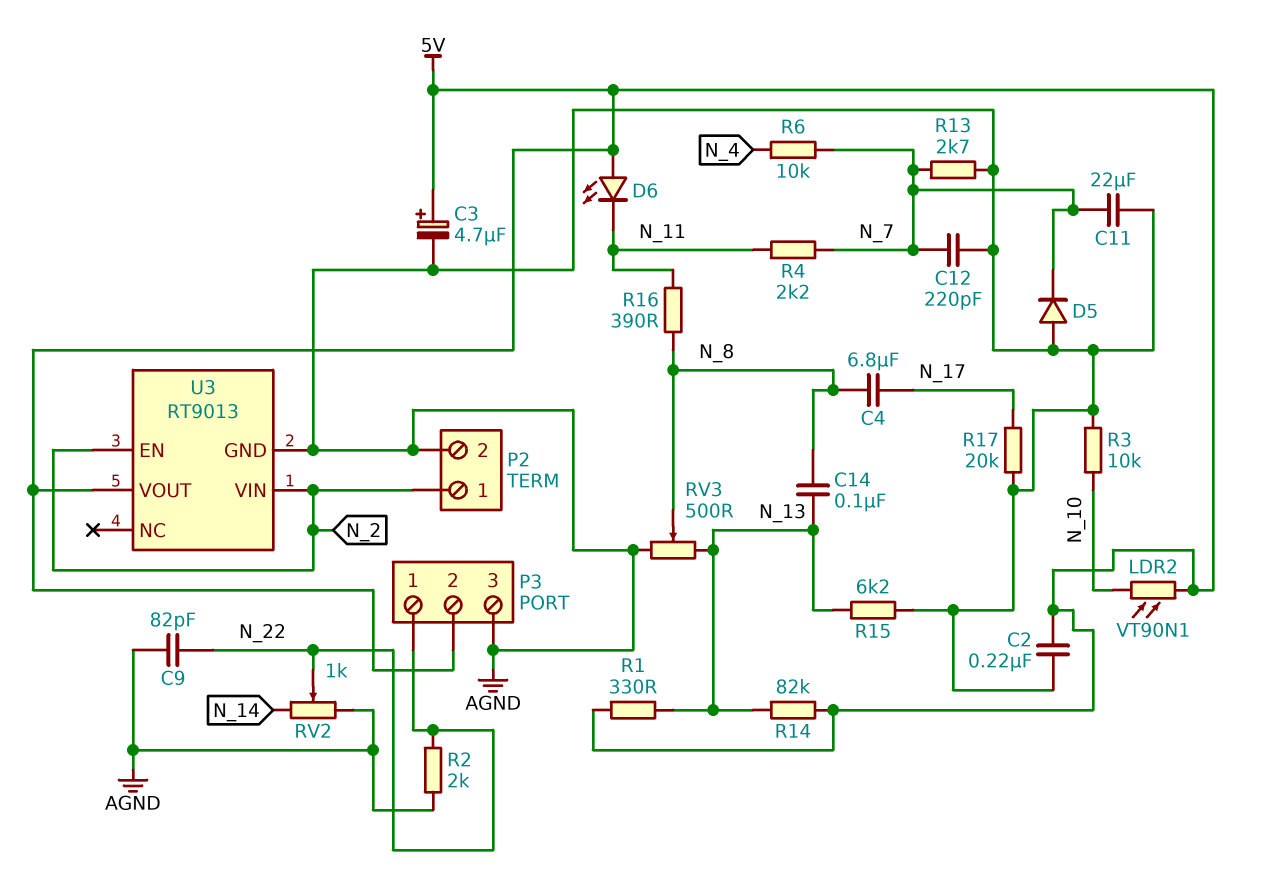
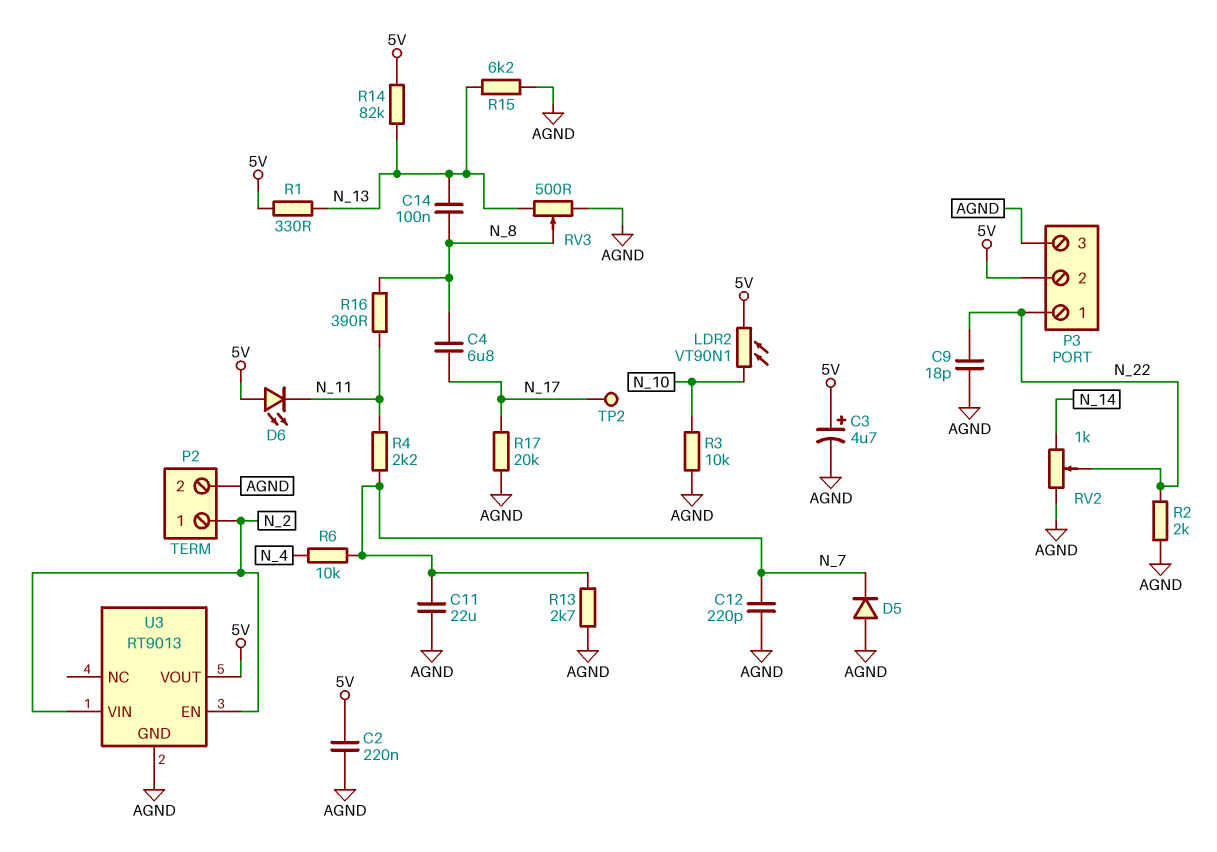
C9: 82pF (AGND, N_22) -> 18pF (AGND, N_22)
TP2: none -> test point (N_17)

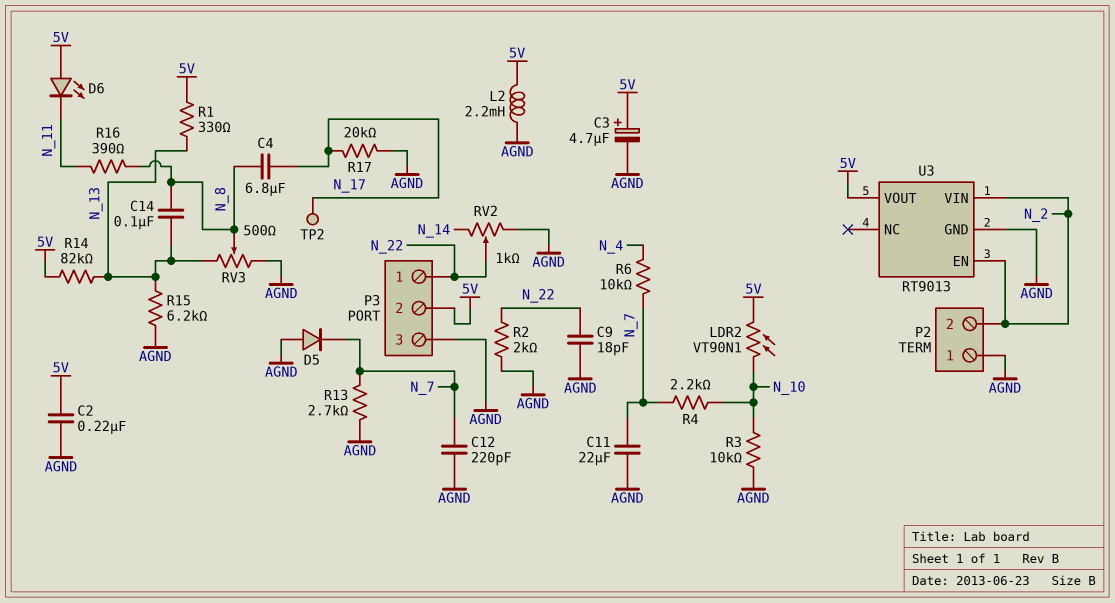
L2: none -> 2.2mH (5V, AGND)
P2 pin 1: N_2 -> AGND
P2 pin 2: AGND -> N_2
R4: 2.2k (N_7, N_11) -> 2.2k (N_7, N_10)

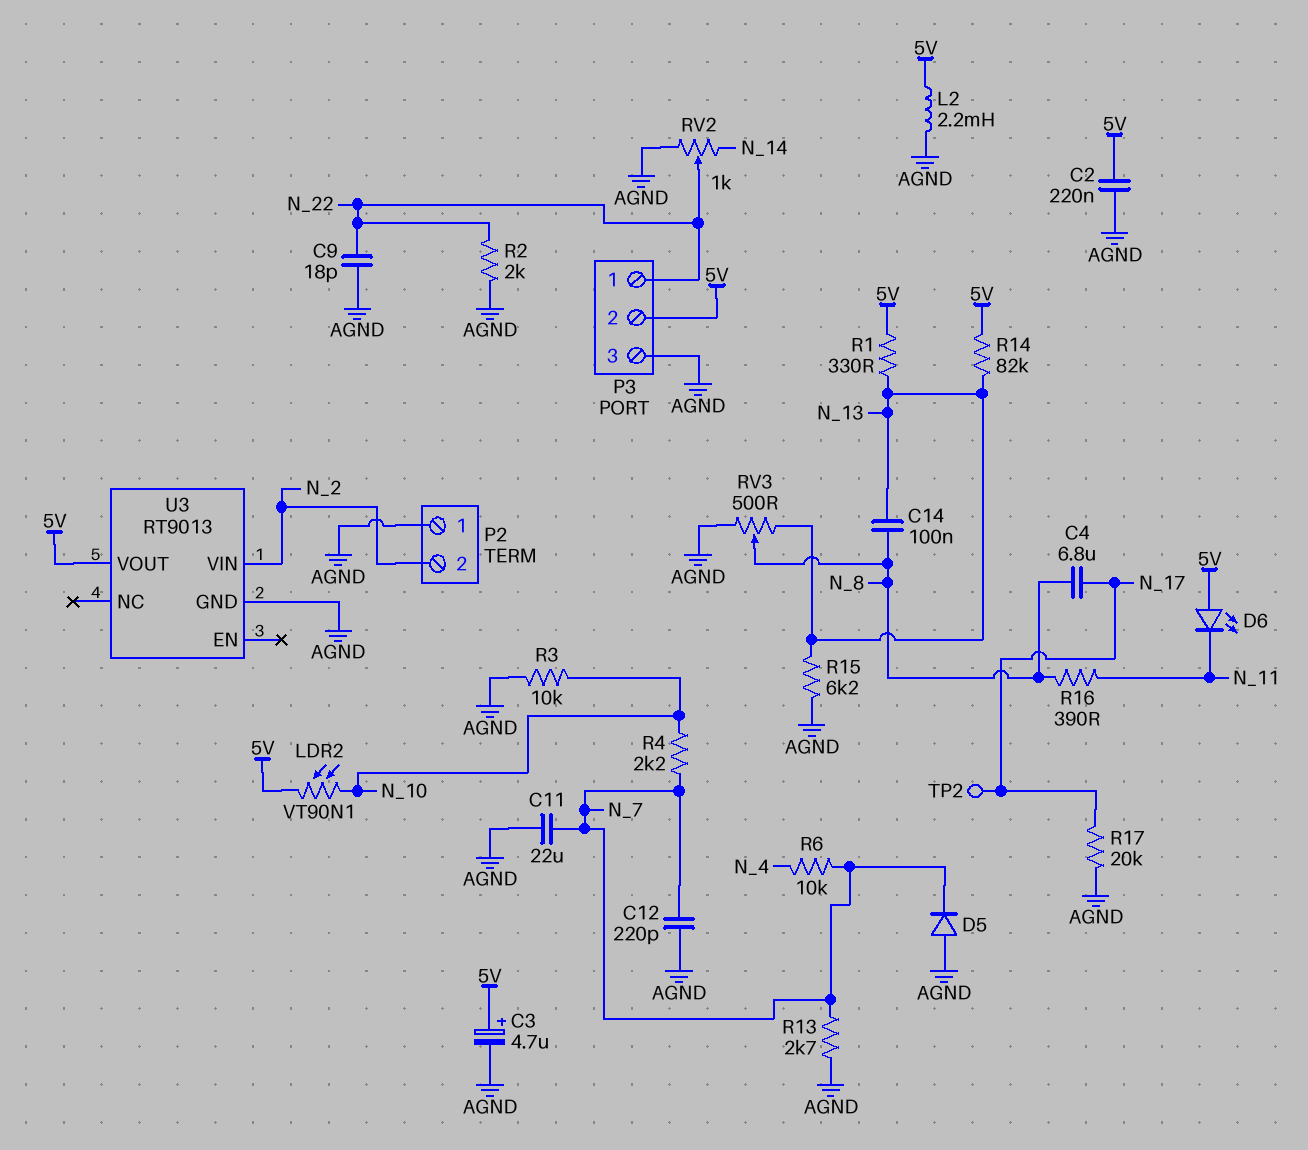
U3 pin EN: N_2 -> none

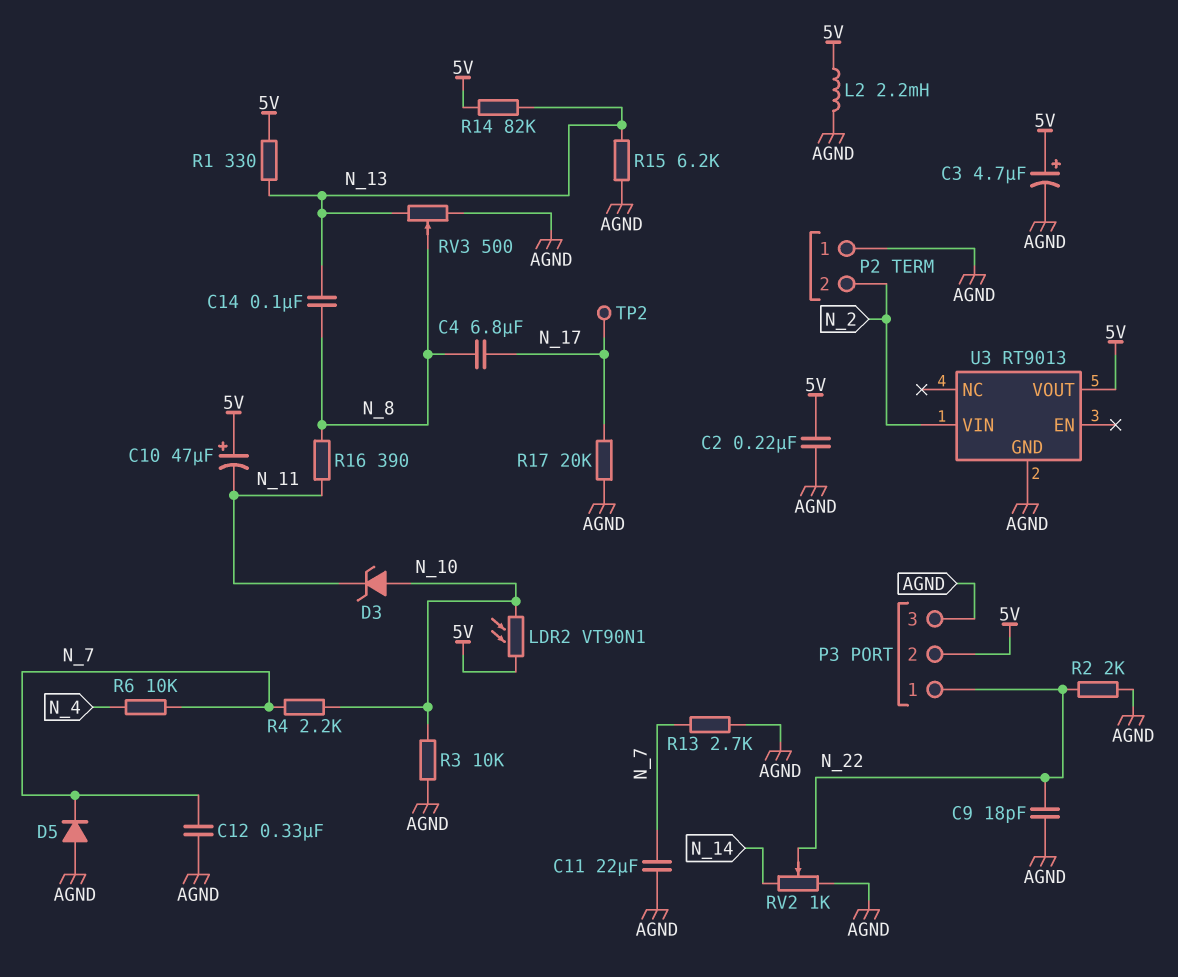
C10: none -> 47uF (plus 5V, minus N_11)
C12: 220pF (AGND, N_7) -> 330nF (AGND, N_7)
D3: none -> zener (A N_10, K N_11)
D6: LED (A 5V, K N_11) -> none

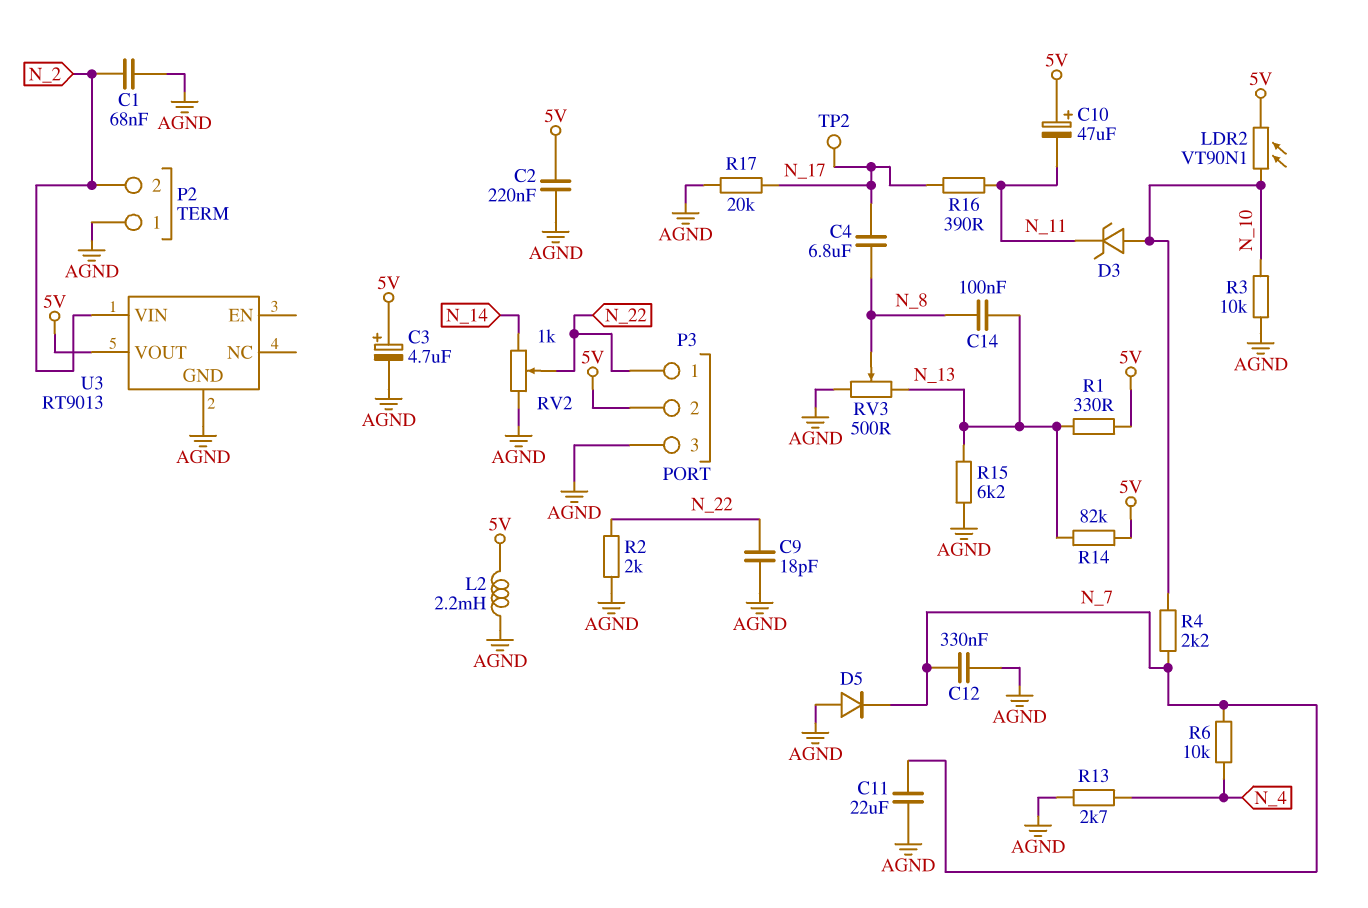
C1: none -> 68nF (AGND, N_2)
R13: 2.7k (AGND, N_7) -> 2.7k (AGND, N_4)
R16: 390 (N_8, N_11) -> 390 (N_11, N_17)

